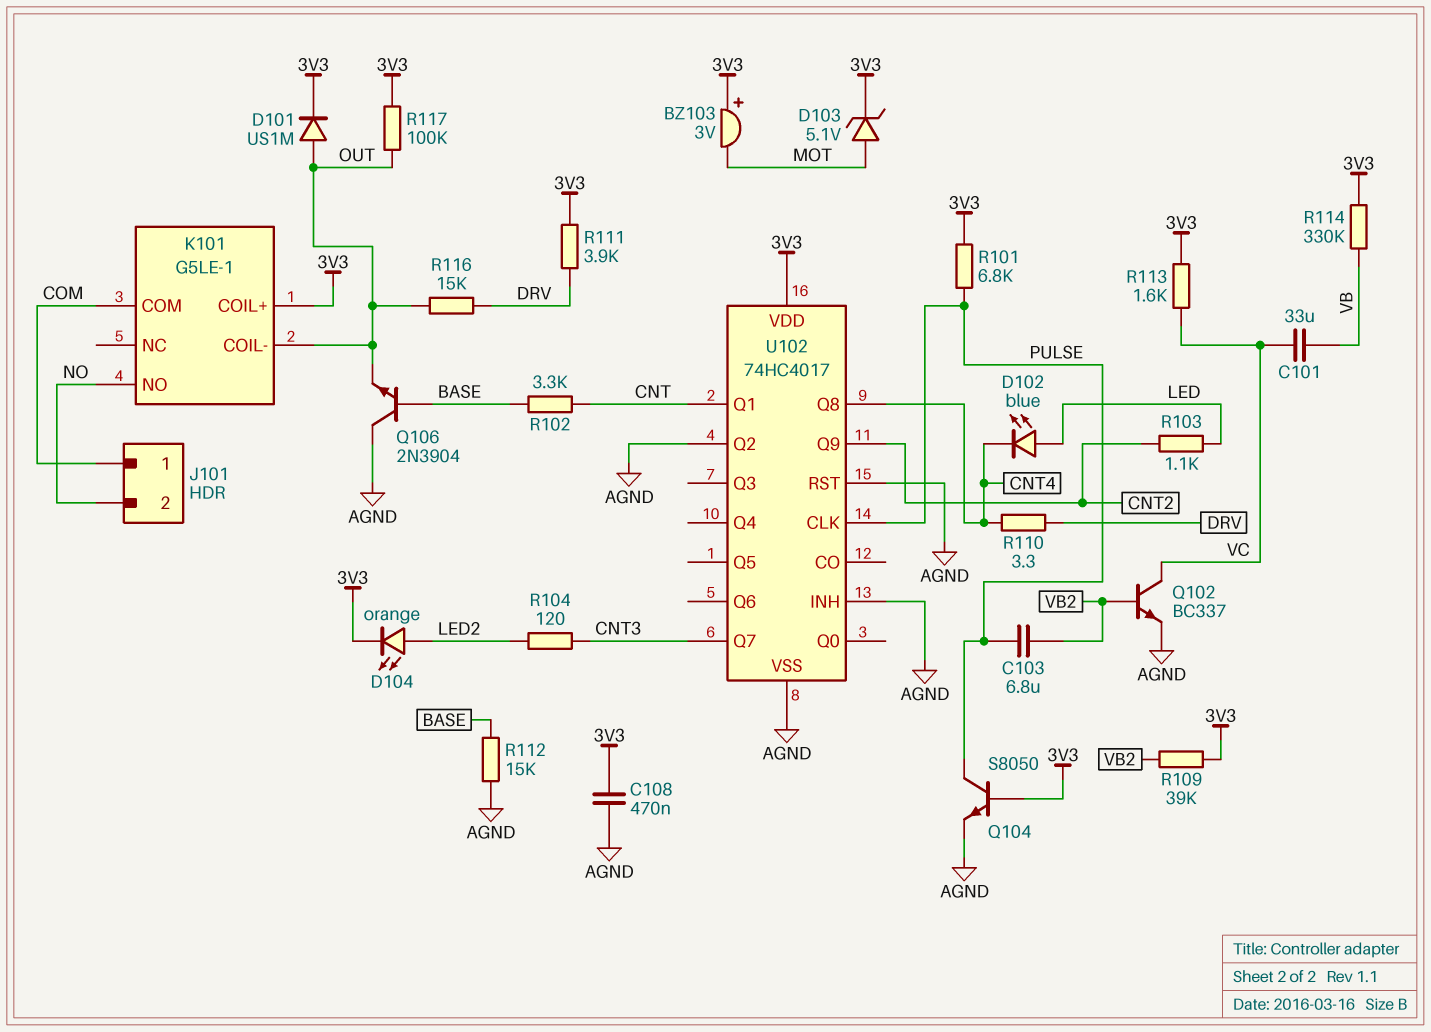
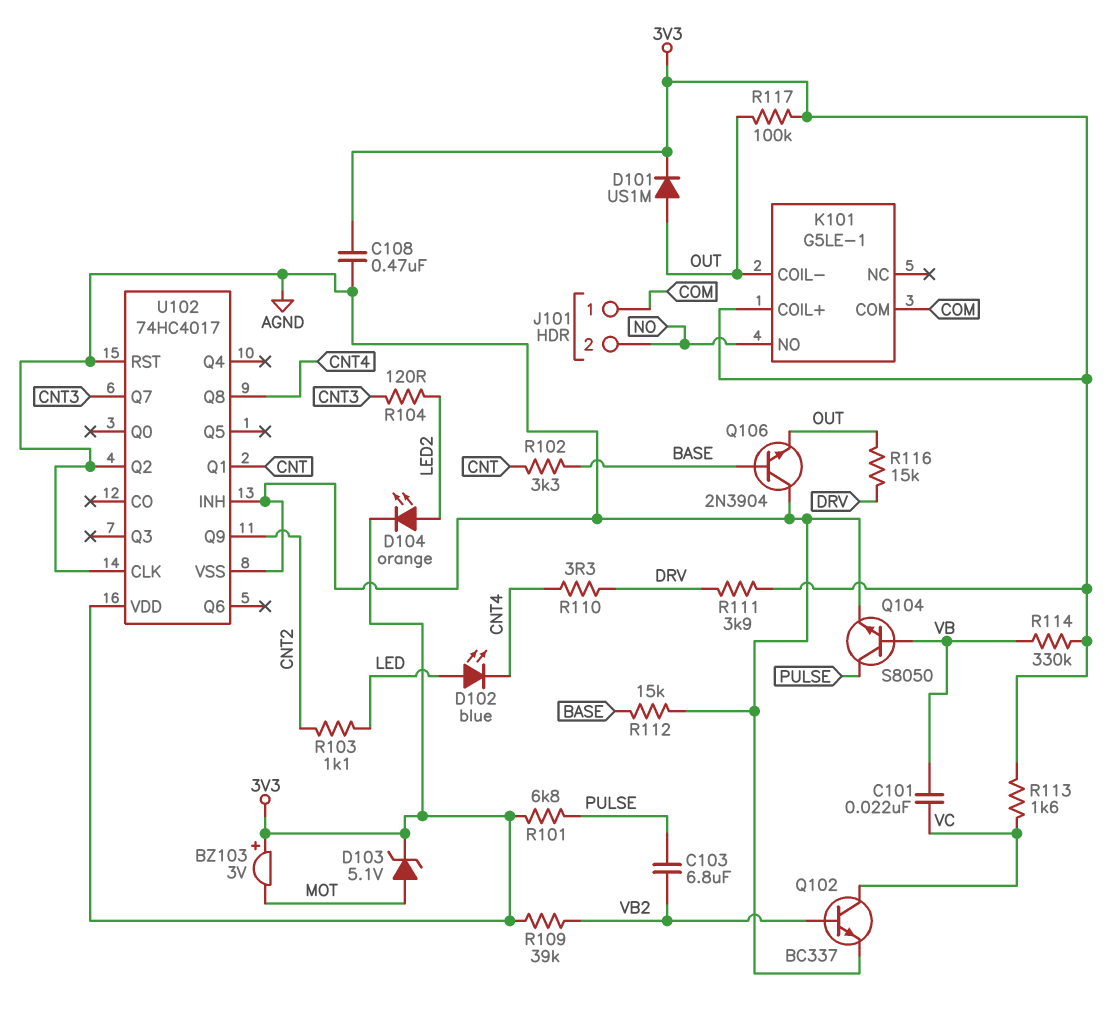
C101: 33uF (VB, VC) -> 22nF (VB, VC)
Q104: NPN S8050 (B 3V3, C PULSE, E AGND) -> NPN S8050 (B VB, C PULSE, E AGND)
U102 pin CLK: PULSE -> AGND

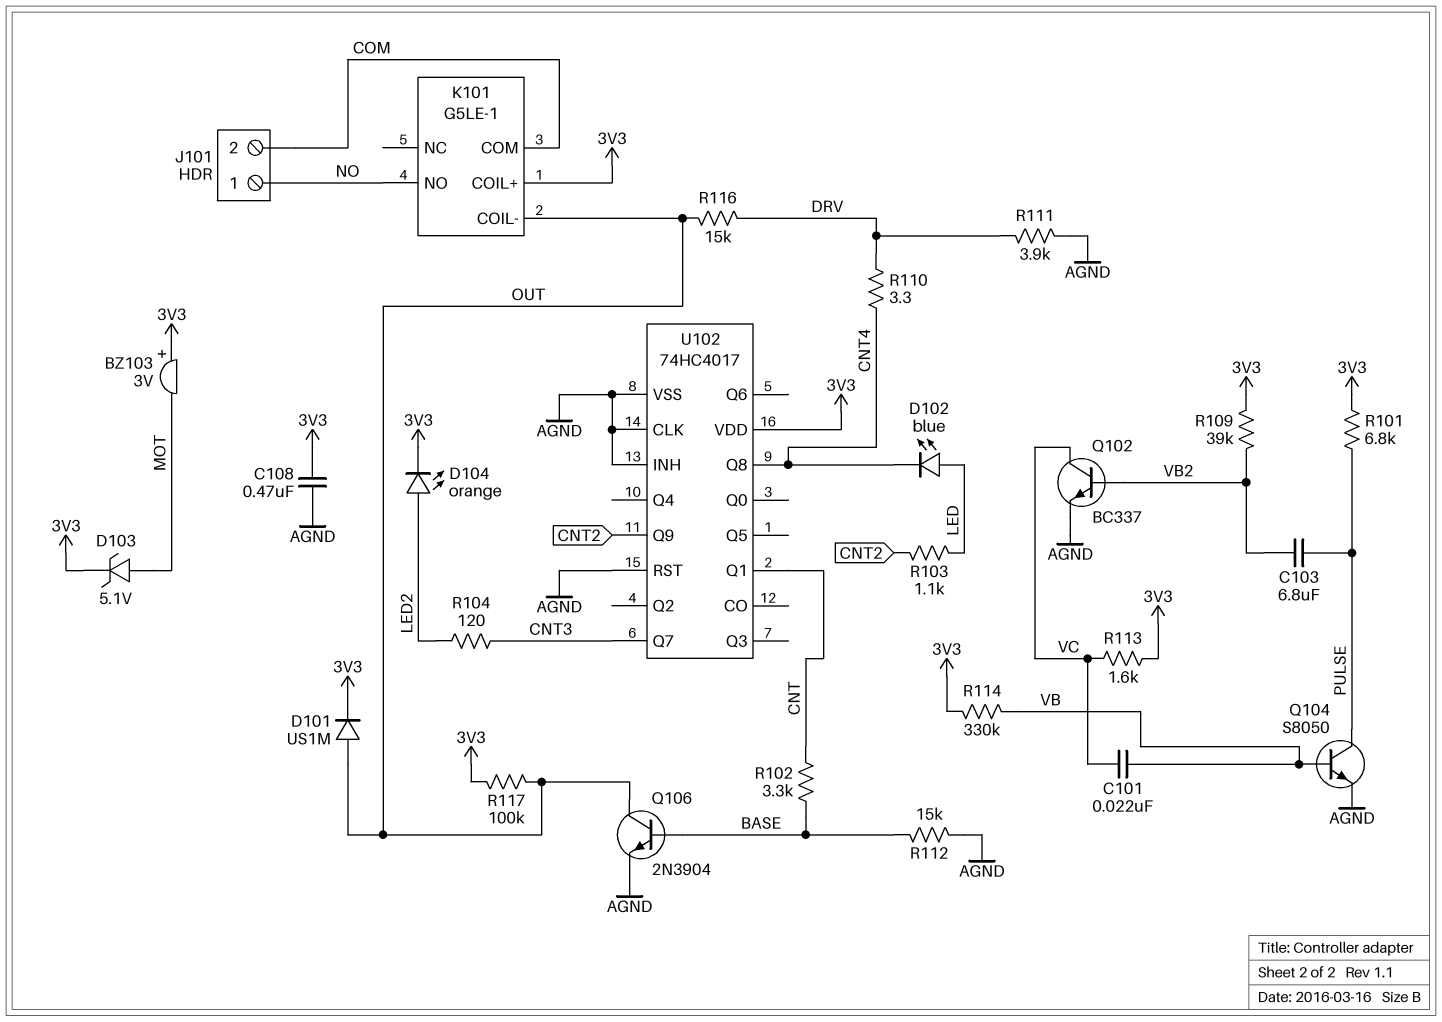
J101 pin 1: COM -> NO
J101 pin 2: NO -> COM
Q106: NPN 2N3904 (B BASE, C AGND, E OUT) -> NPN 2N3904 (B BASE, C OUT, E AGND)
R111: 3.9k (3V3, DRV) -> 3.9k (AGND, DRV)
U102 pin Q2: AGND -> none

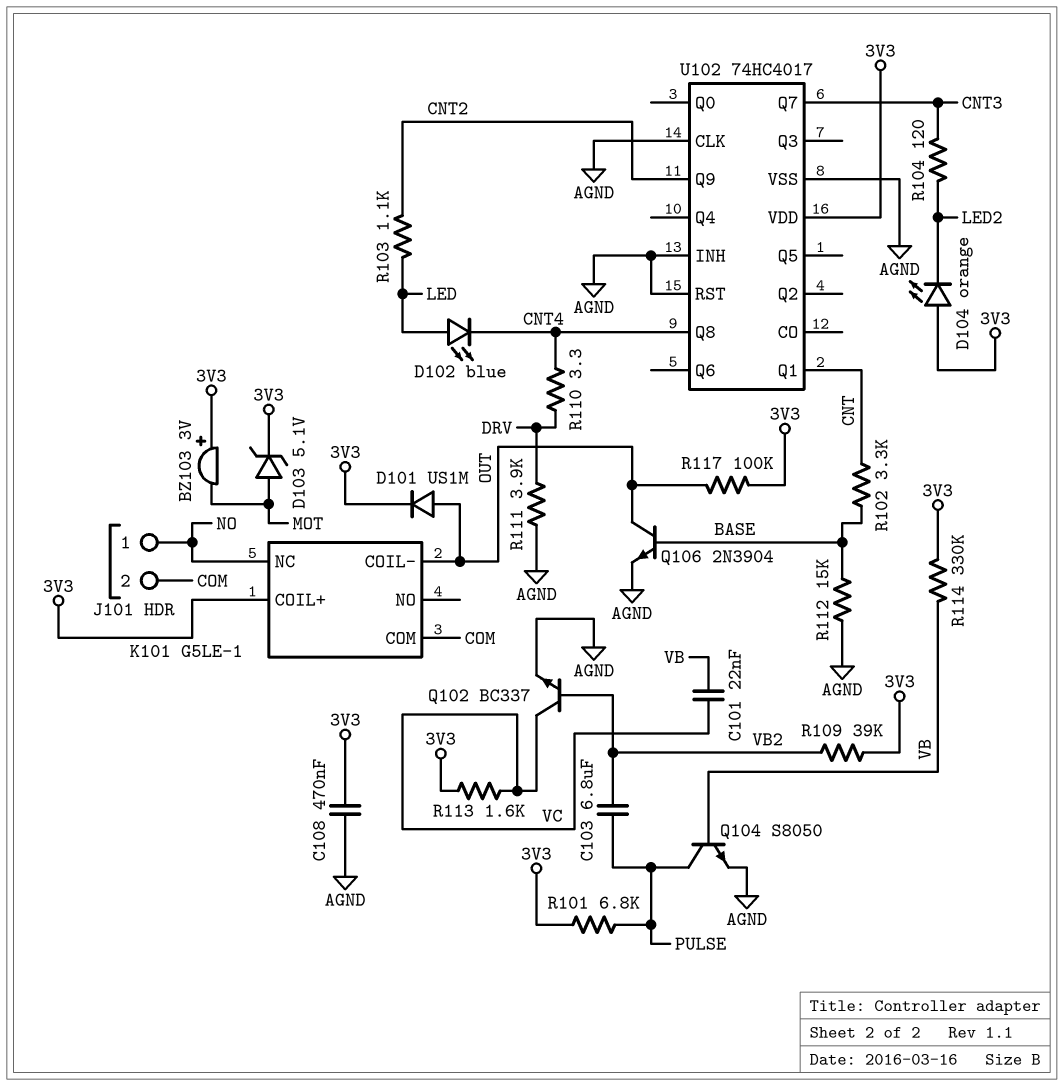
D104: LED orange (A LED2, K 3V3) -> LED orange (A 3V3, K LED2)
K101 pin NC: none -> NO
K101 pin NO: NO -> none
R116: 15k (DRV, OUT) -> none

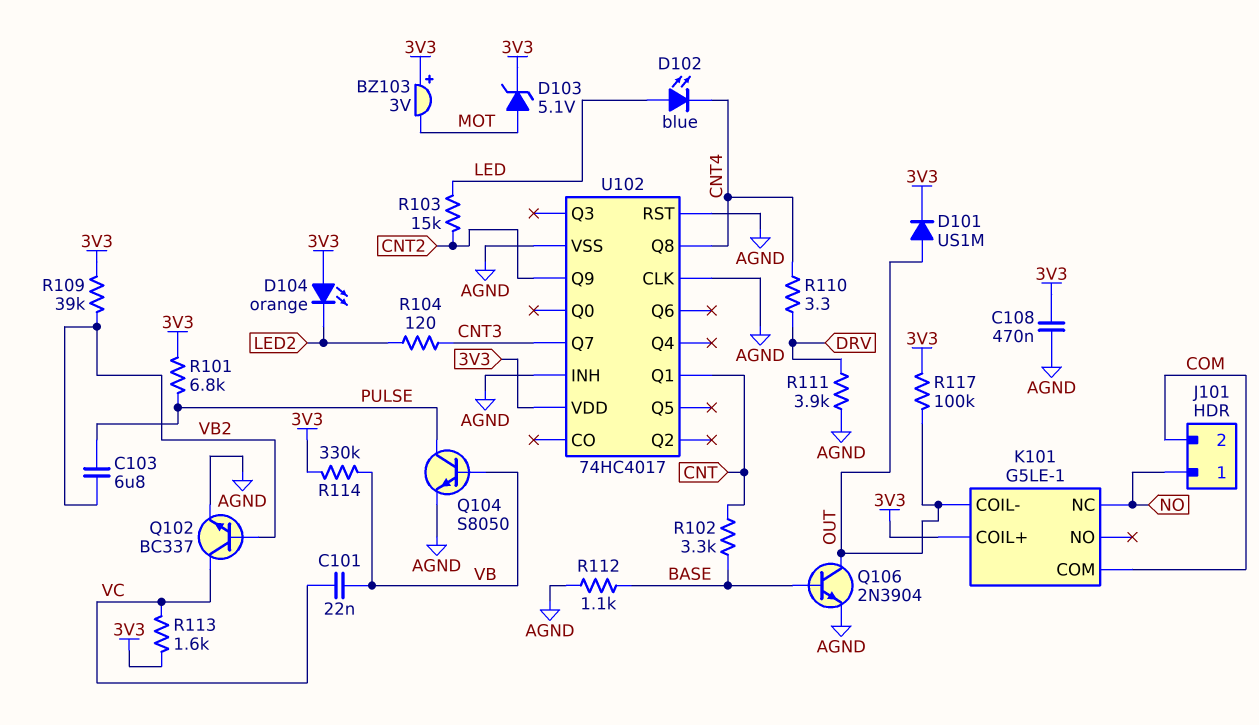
R103: 1.1k (CNT2, LED) -> 15k (CNT2, LED)
R112: 15k (AGND, BASE) -> 1.1k (AGND, BASE)

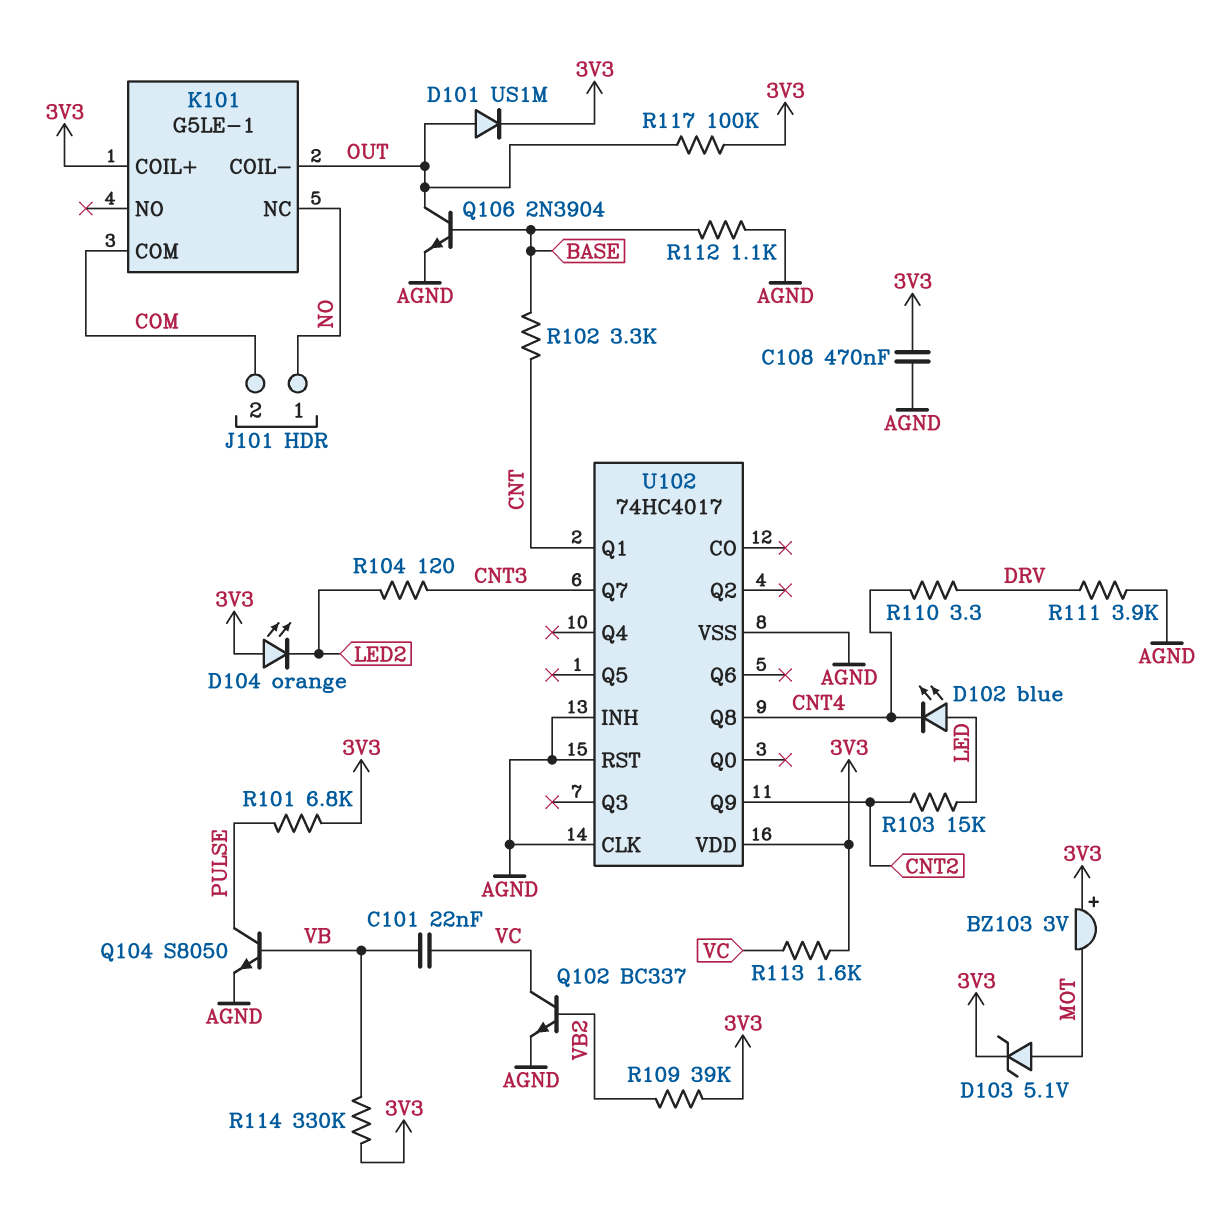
C103: 6.8uF (PULSE, VB2) -> none

